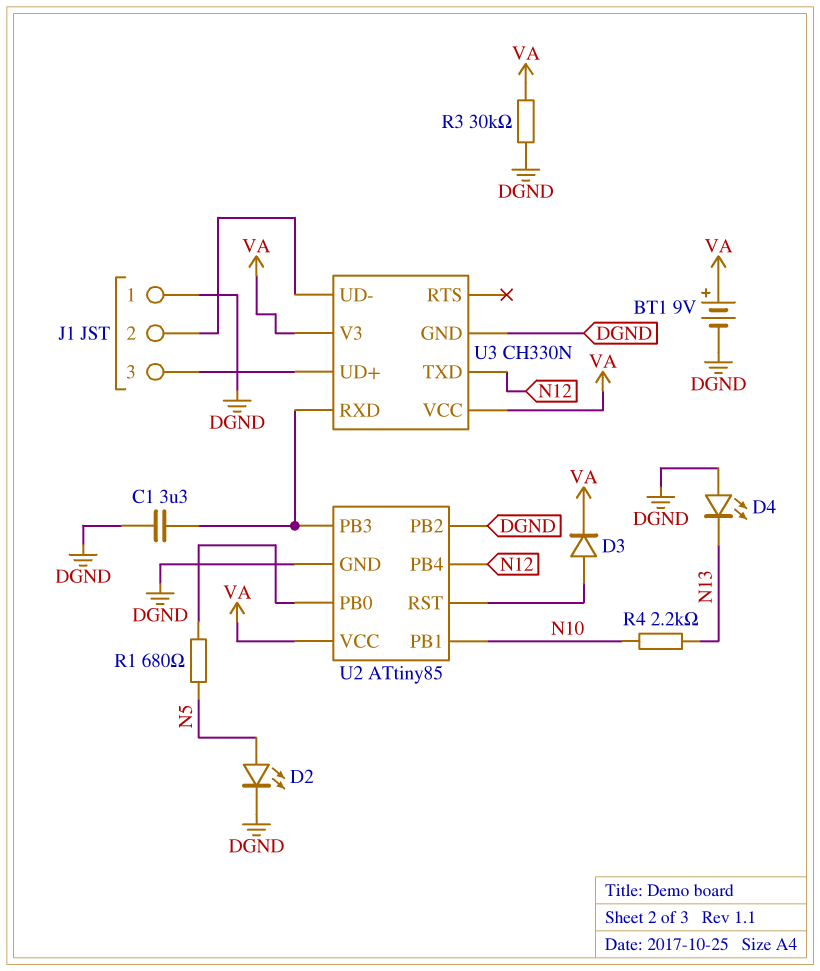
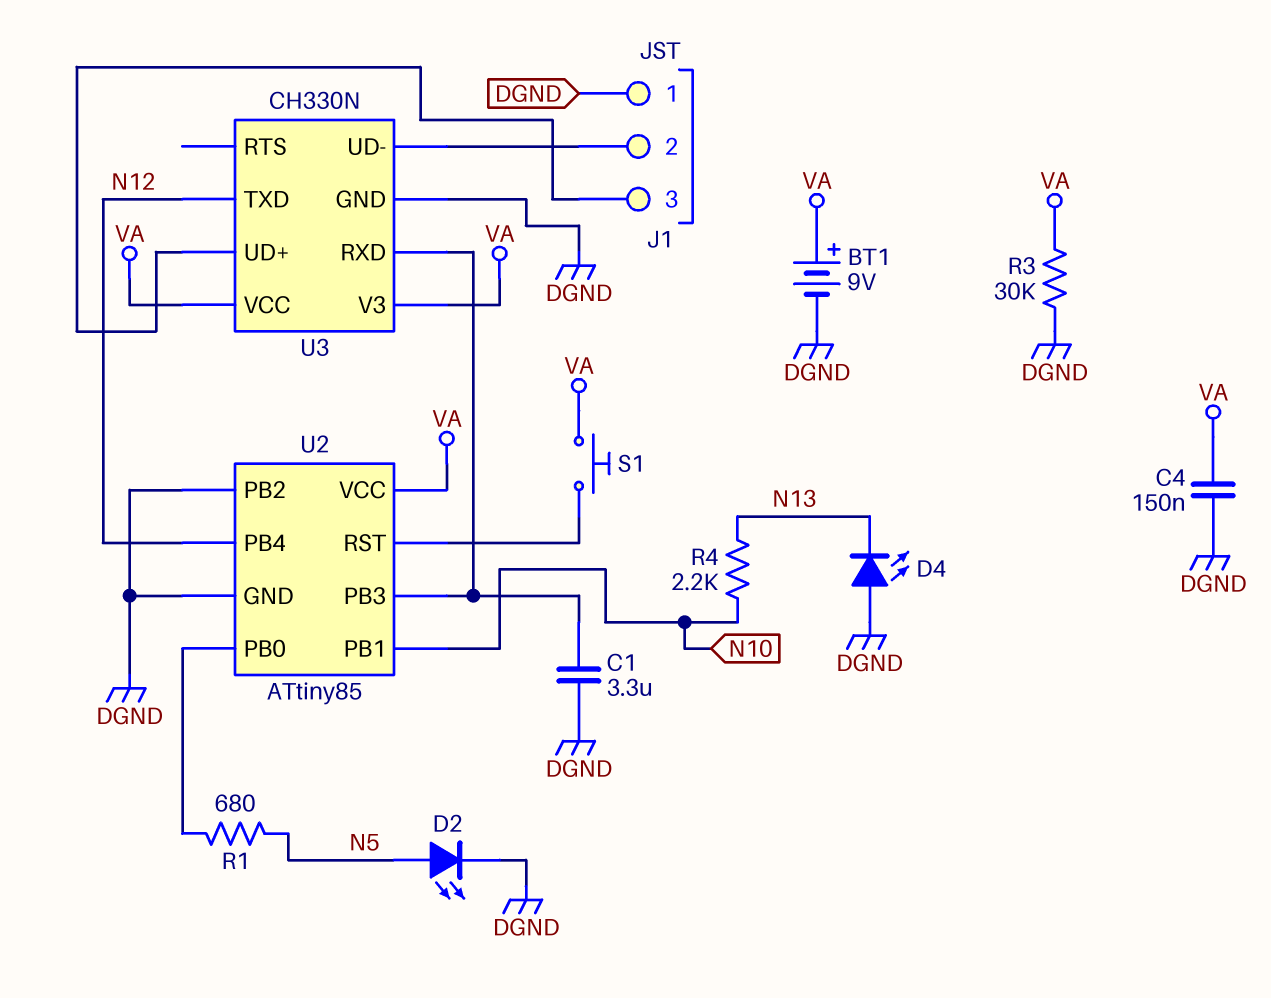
C4: none -> 150nF (DGND, VA)
D3: diode (A U2/RST, K VA) -> none
S1: none -> button (U2/RST, VA)

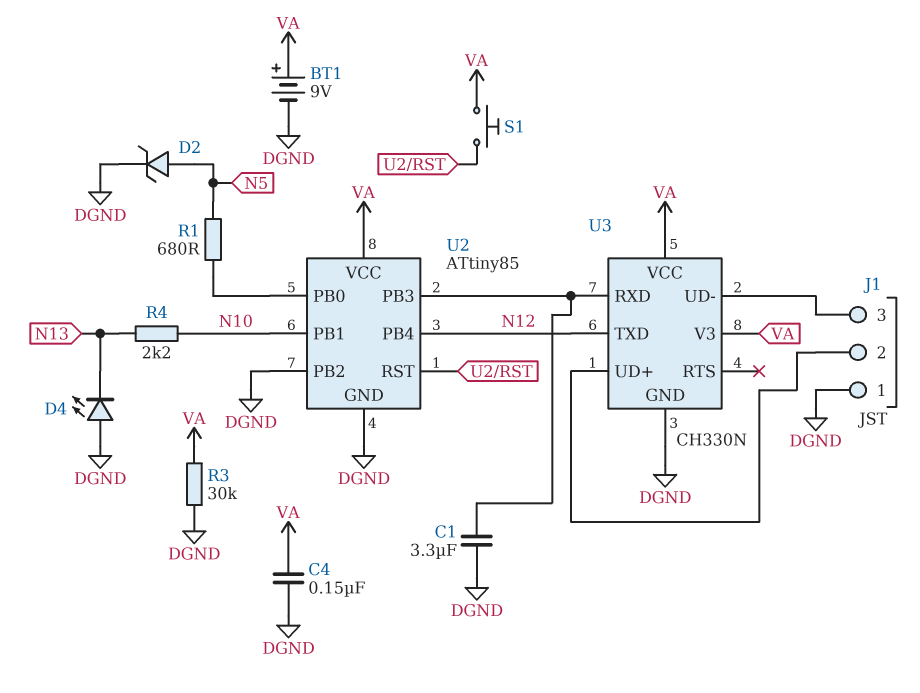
D2: LED (A N5, K DGND) -> zener (A N5, K DGND)
U3 pin UD+: J1/3 -> J1/2
U3 pin UD-: J1/2 -> J1/3

